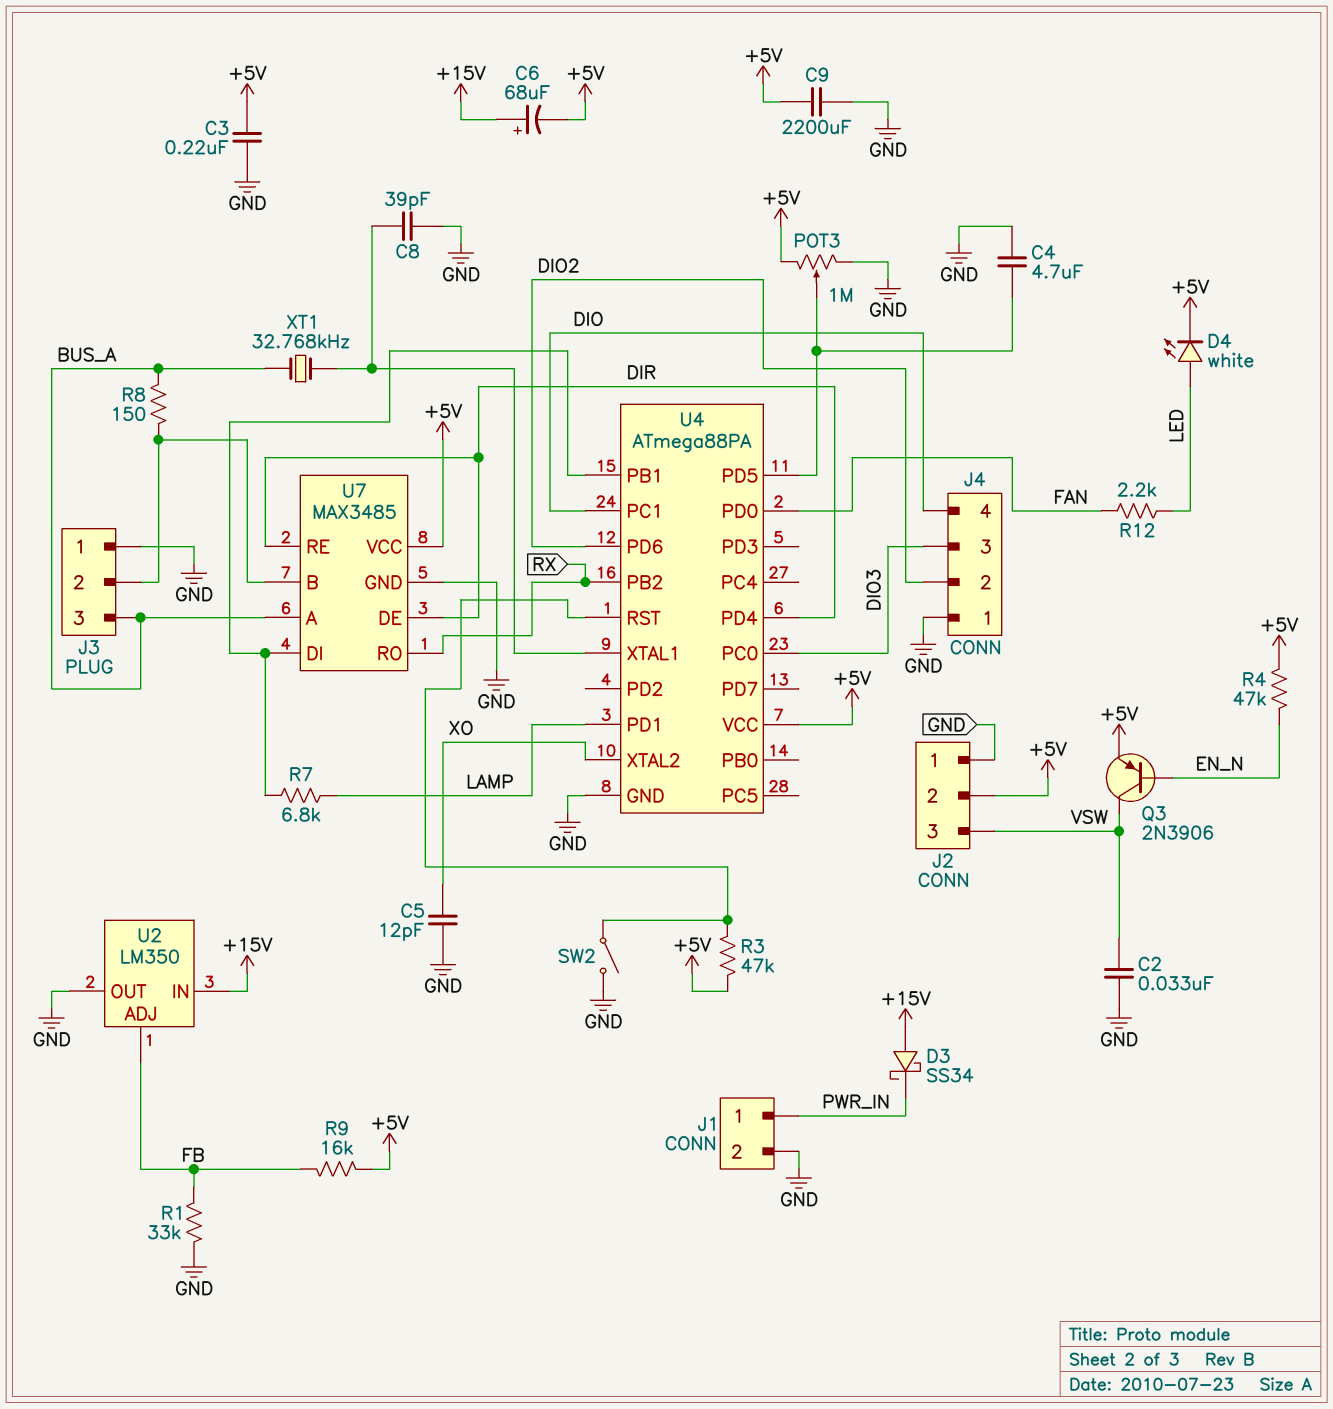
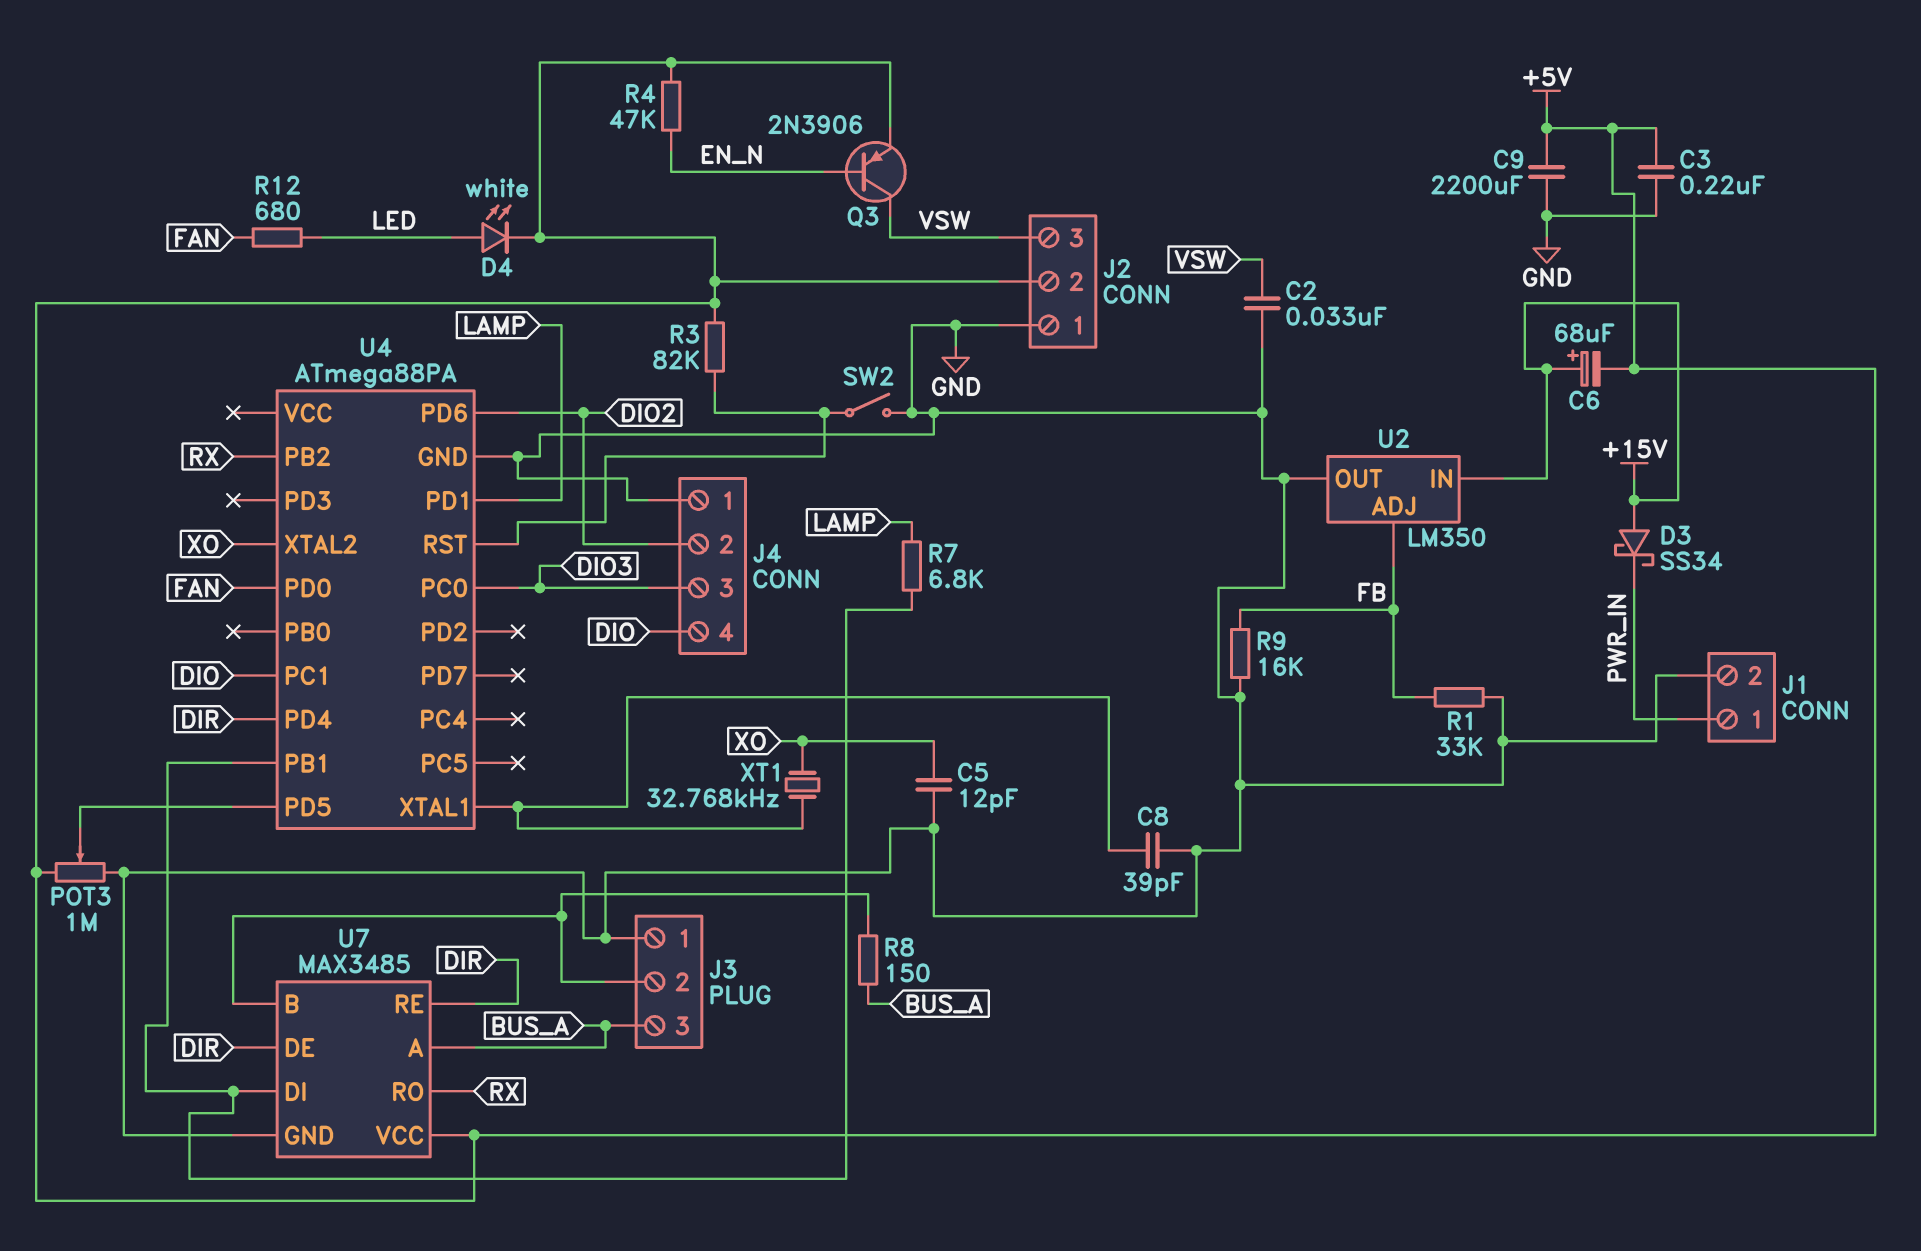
C4: 4.7uF (GND, U4/PD5) -> none
R3: 47k (+5V, U4/RST) -> 82k (+5V, U4/RST)
R9: 16k (+5V, FB) -> 16k (FB, GND)
R12: 2.2k (FAN, LED) -> 680 (FAN, LED)
U4 pin VCC: +5V -> none
XT1: 32.768kHz (BUS_A, U4/XTAL1) -> 32.768kHz (U4/XTAL1, XO)

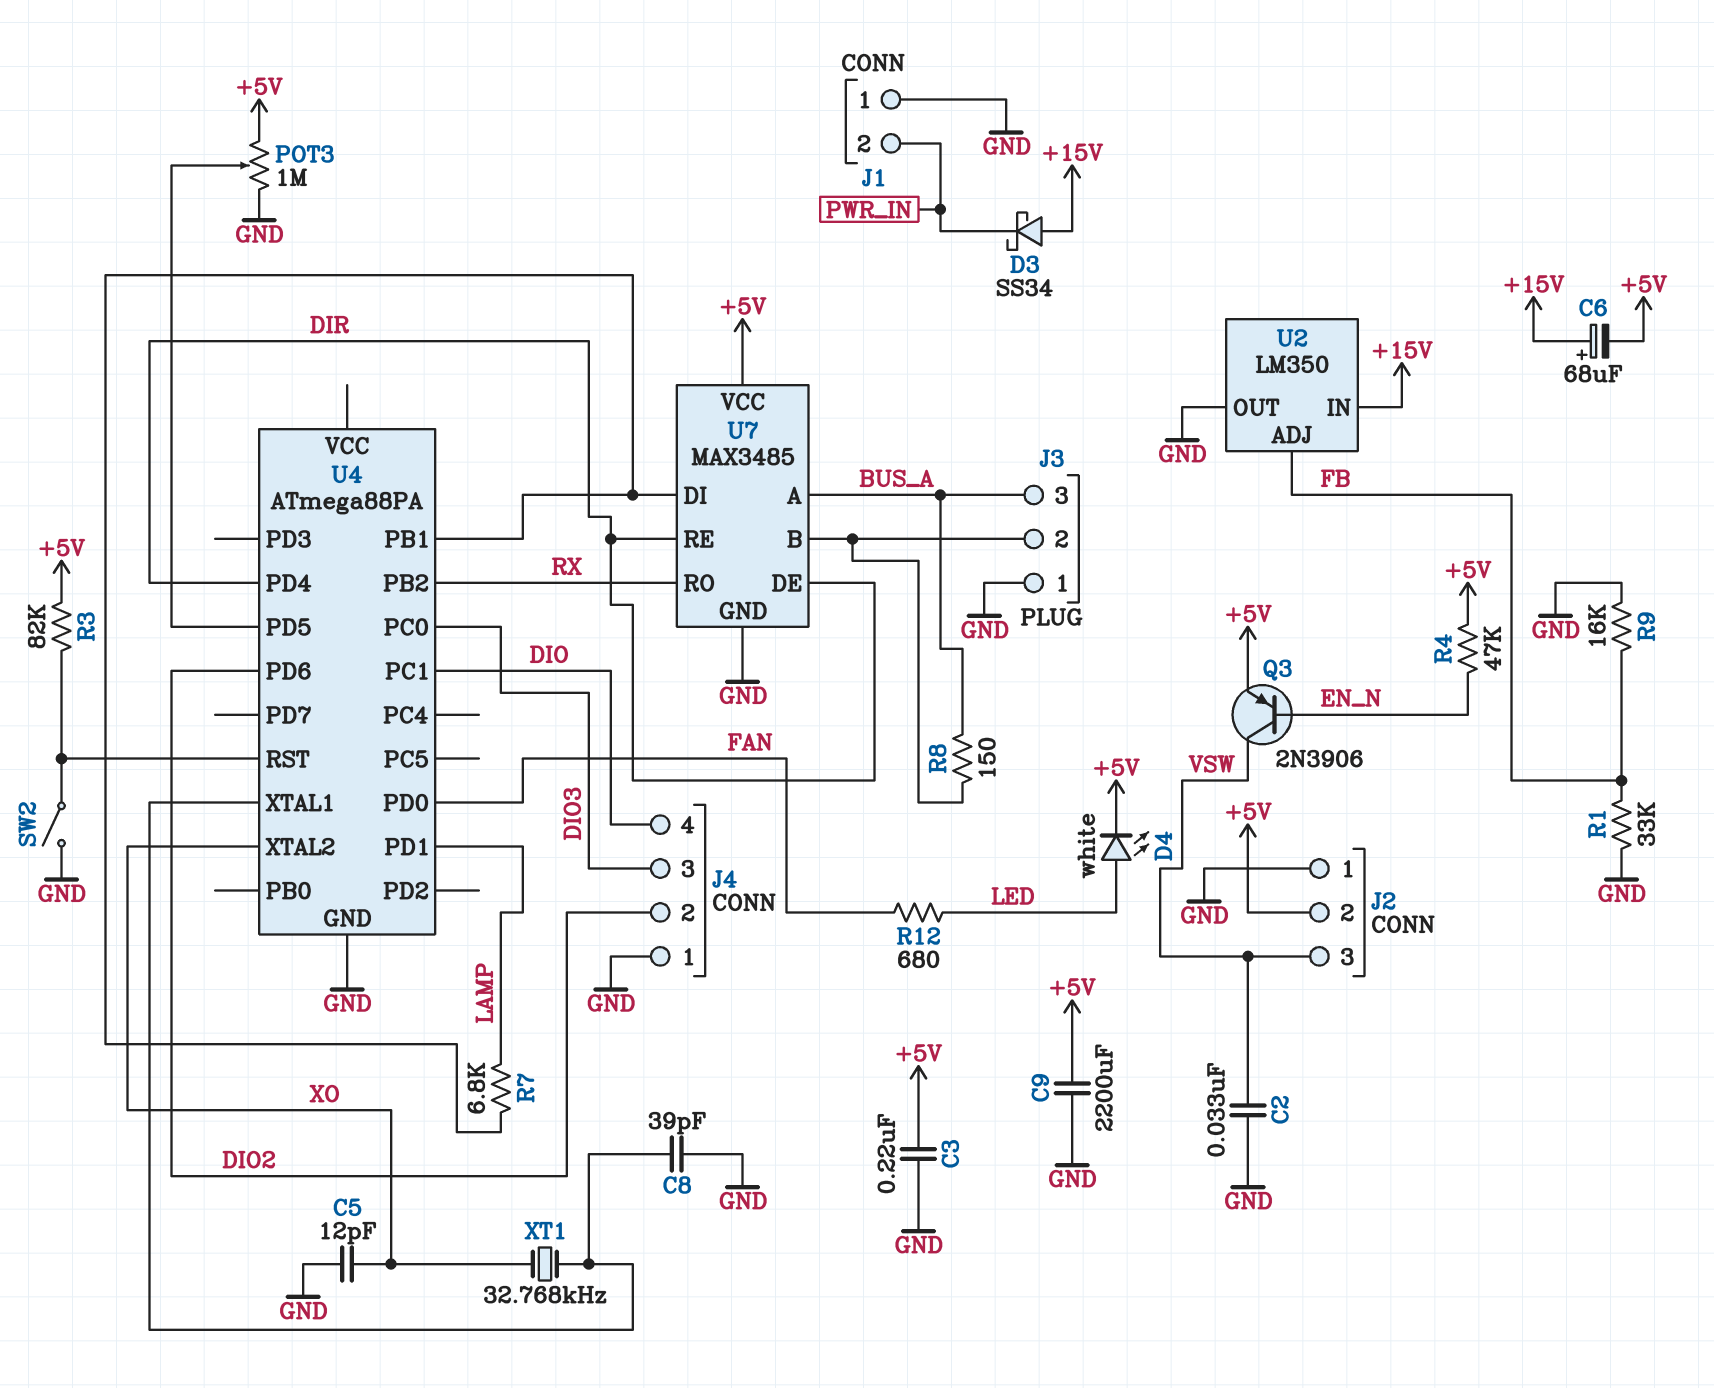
J1 pin 1: PWR_IN -> GND
J1 pin 2: GND -> PWR_IN

